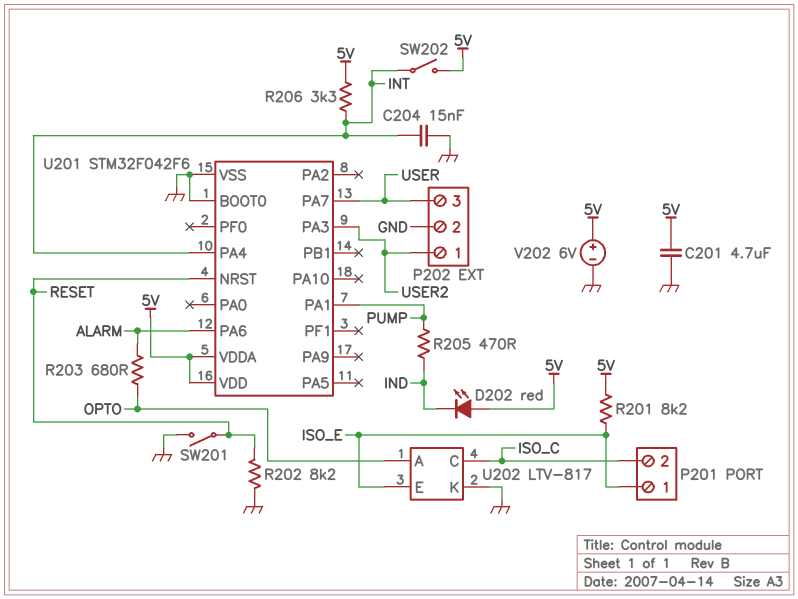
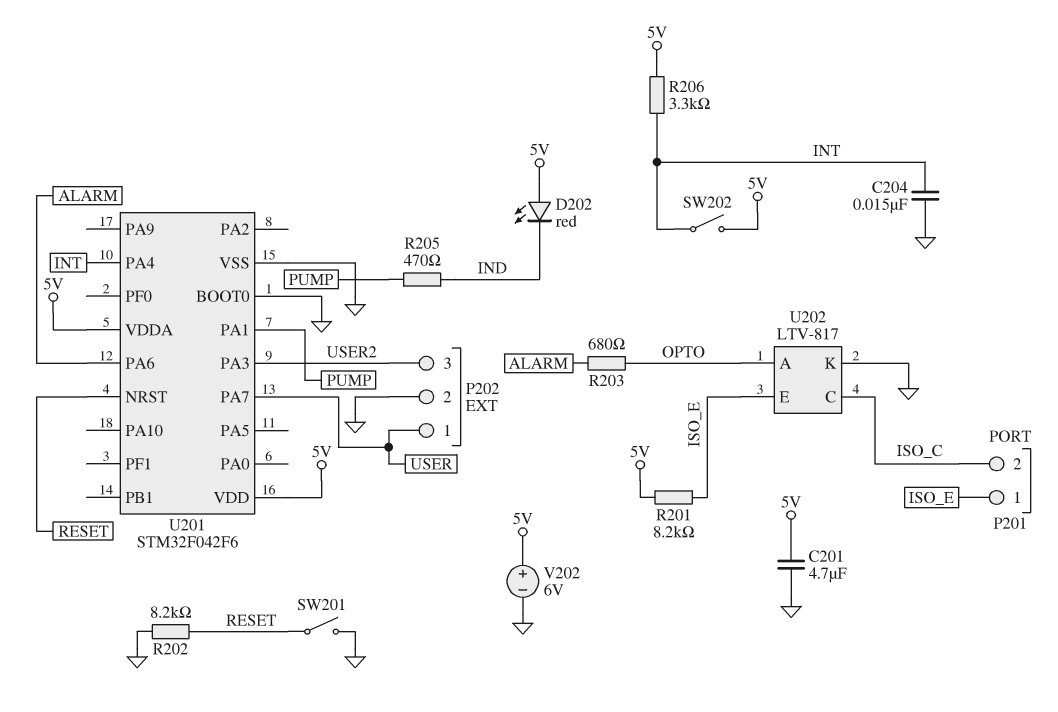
P202 pin 1: USER2 -> USER
P202 pin 3: USER -> USER2

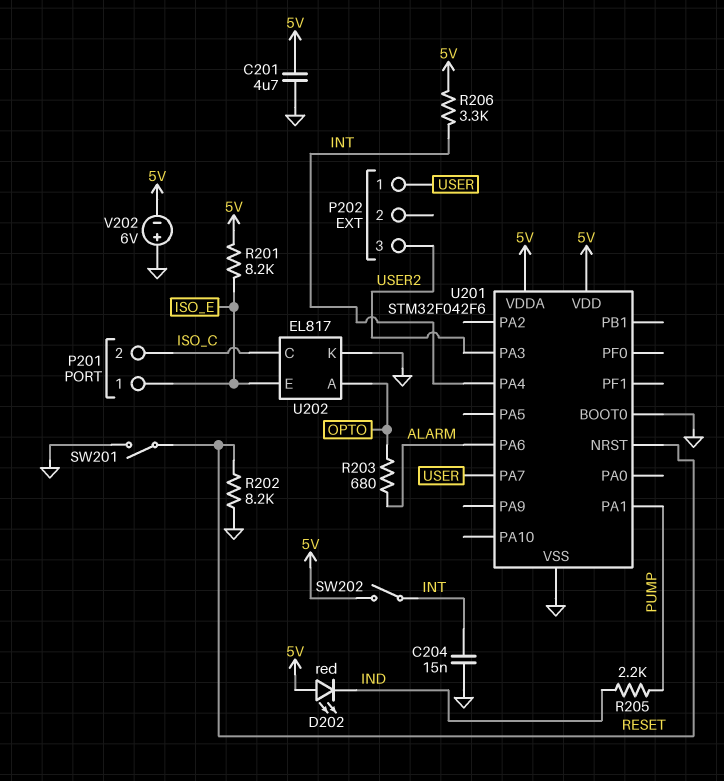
P202 pin 2: GND -> none
R205: 470 (IND, PUMP) -> 2.2k (IND, PUMP)
U202: LTV-817 -> EL817
V202: 6V (plus 5V, minus GND) -> 6V (plus GND, minus 5V)

